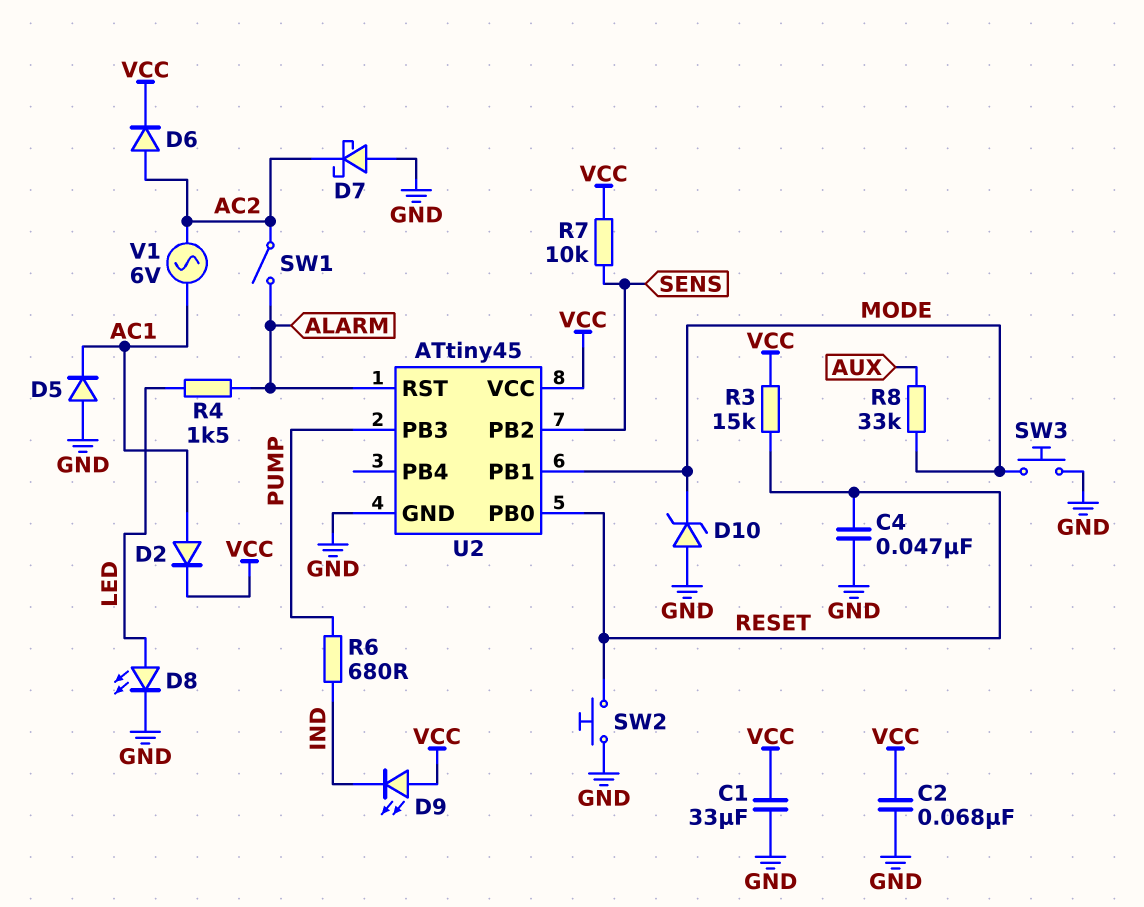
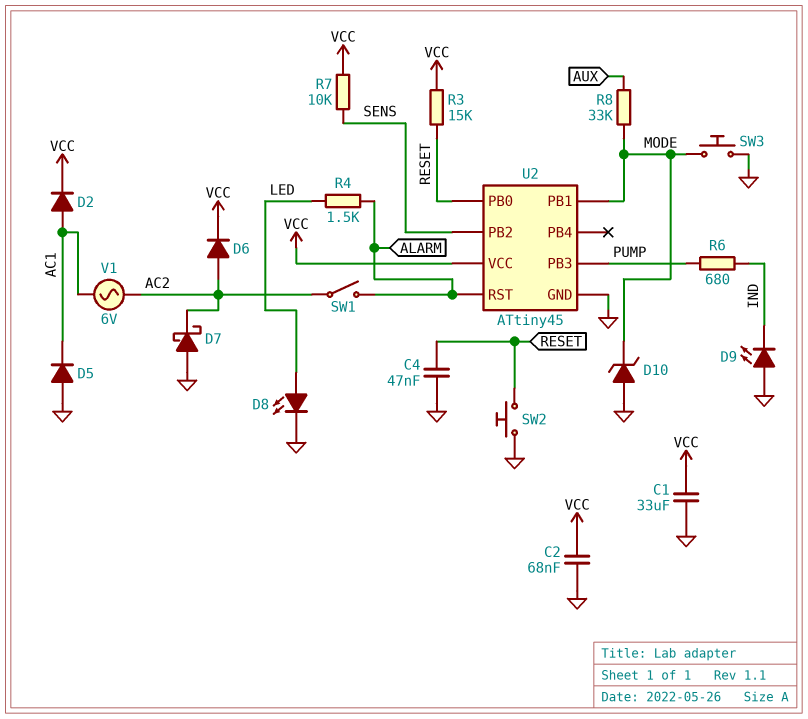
D9: LED (A VCC, K IND) -> LED (A GND, K IND)

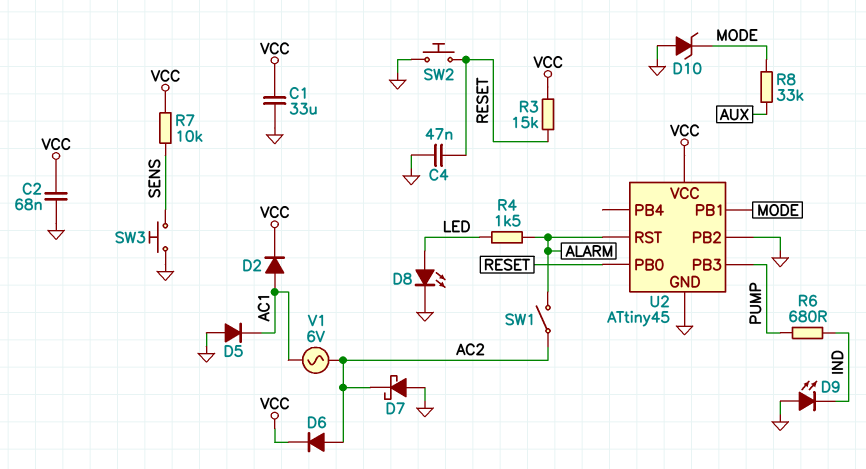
SW3: button (GND, MODE) -> button (GND, SENS)
U2 pin PB2: SENS -> GND

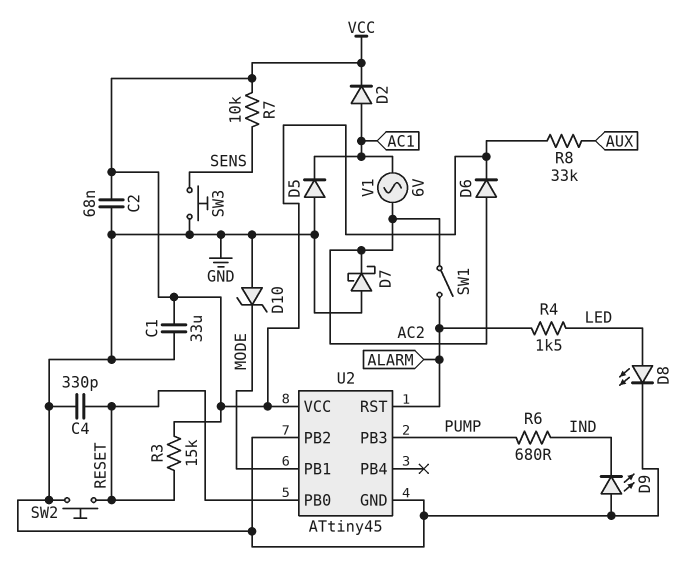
C4: 47nF (GND, RESET) -> 330pF (GND, RESET)
R8: 33k (AUX, MODE) -> 33k (AUX, VCC)

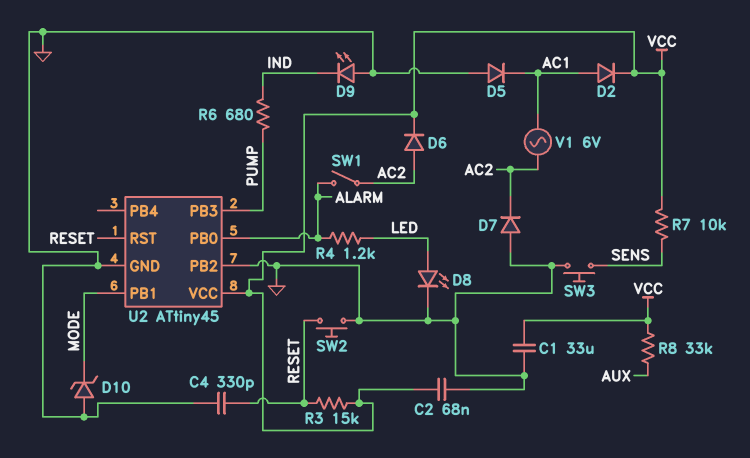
D7: schottky (A GND, K AC2) -> diode (A GND, K AC2)
R4: 1.5k (ALARM, LED) -> 1.2k (ALARM, LED)
U2 pin PB0: RESET -> ALARM
U2 pin RST: ALARM -> RESET

